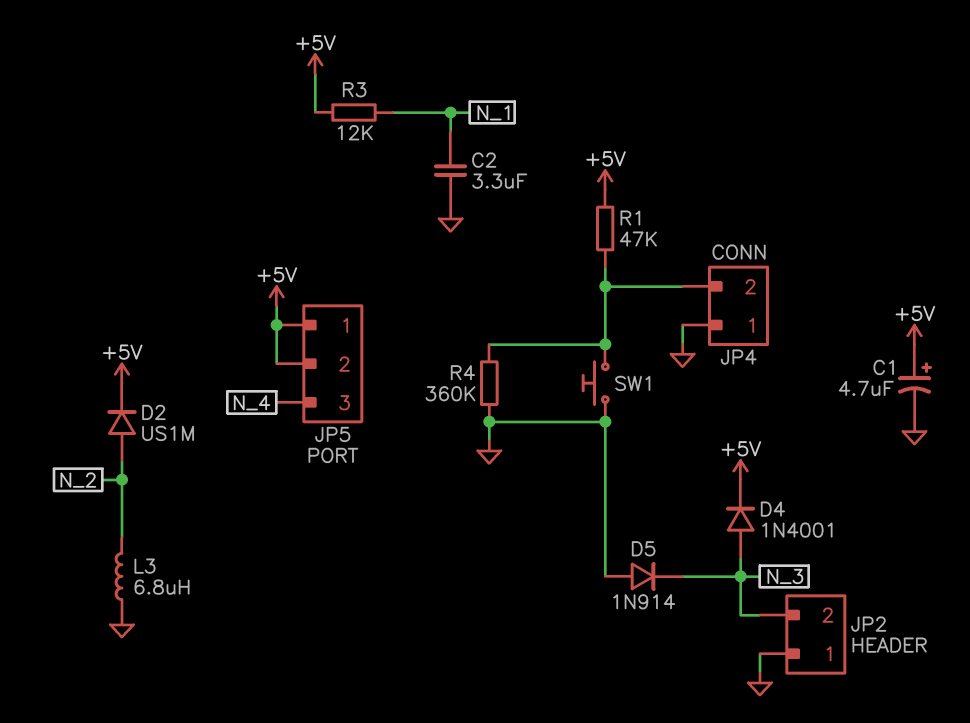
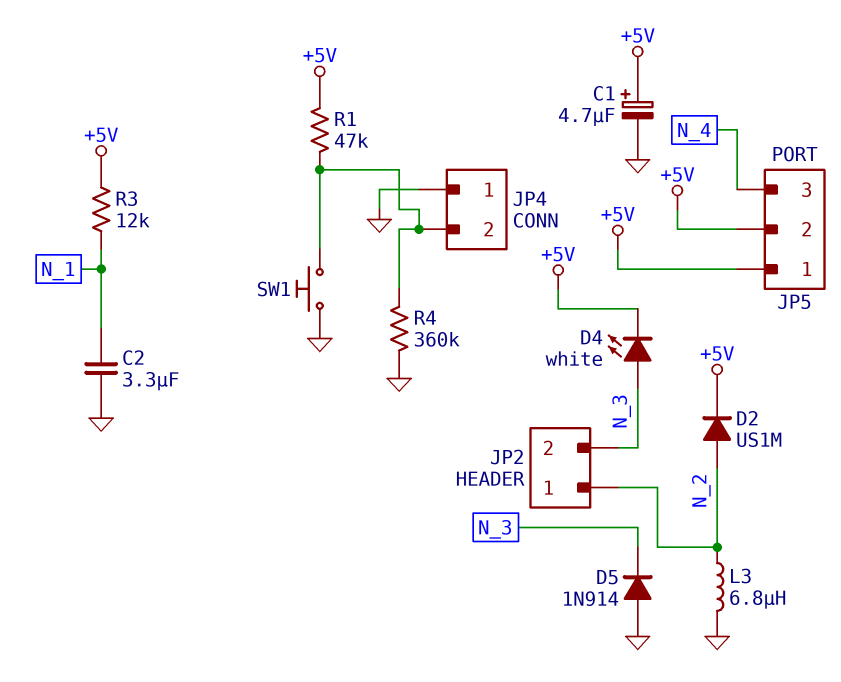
D4: diode 1N4001 (A N_3, K +5V) -> LED white (A N_3, K +5V)
JP2 pin 1: GND -> N_2

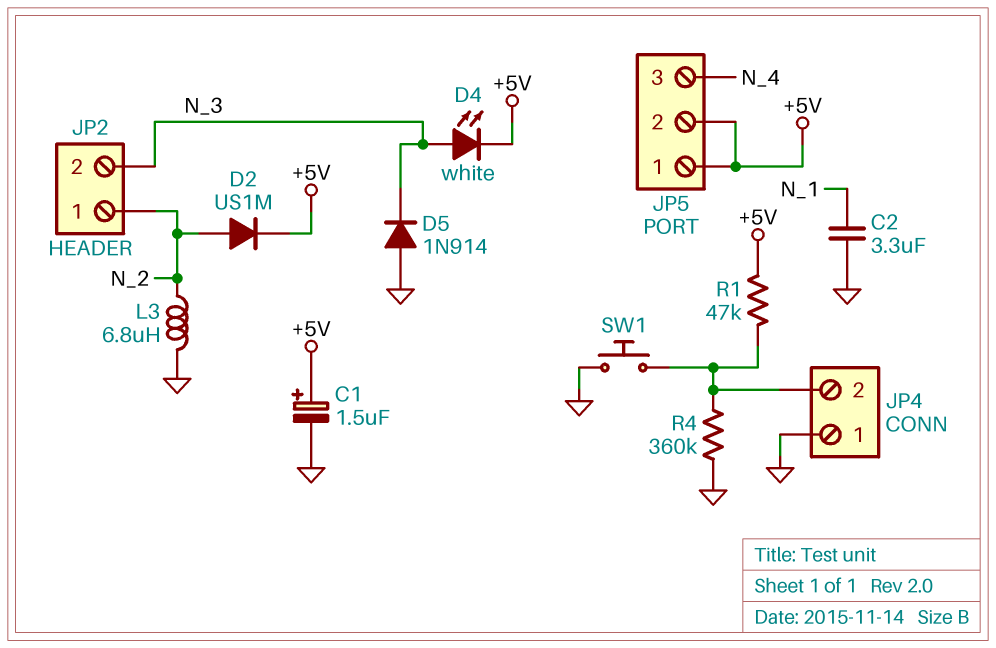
C1: 4.7uF (plus +5V, minus GND) -> 1.5uF (plus +5V, minus GND)
R3: 12k (+5V, N_1) -> none

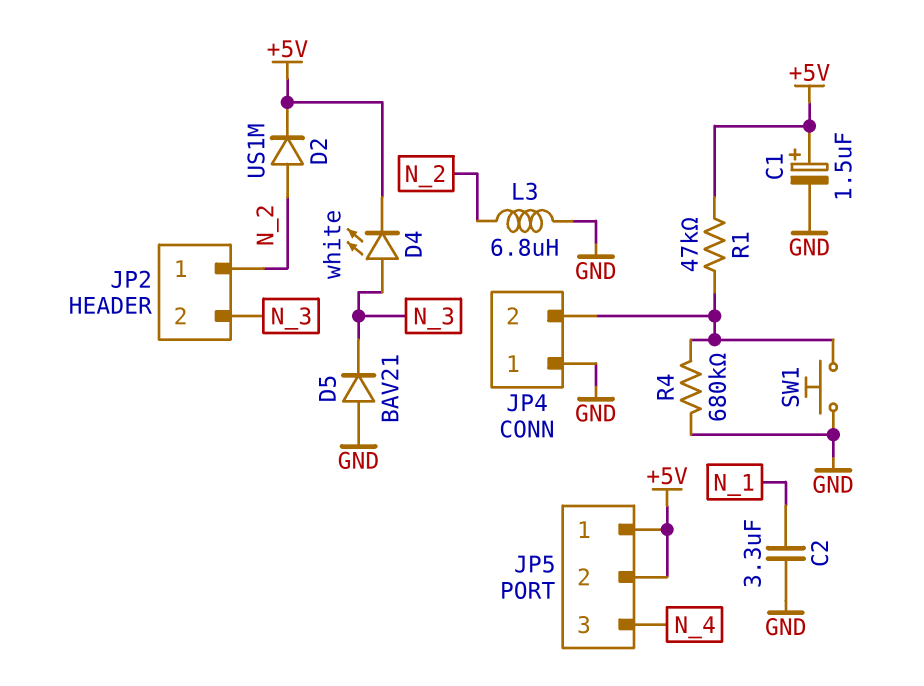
D5: diode 1N914 (A GND, K N_3) -> diode BAV21 (A GND, K N_3)
R4: 360k (GND, JP4/2) -> 680k (GND, JP4/2)

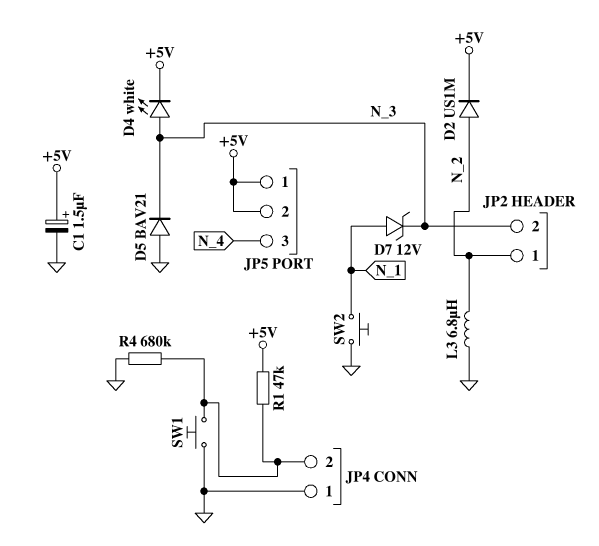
C2: 3.3uF (GND, N_1) -> none
D7: none -> zener 12V (A N_1, K N_3)
SW2: none -> button (GND, N_1)

